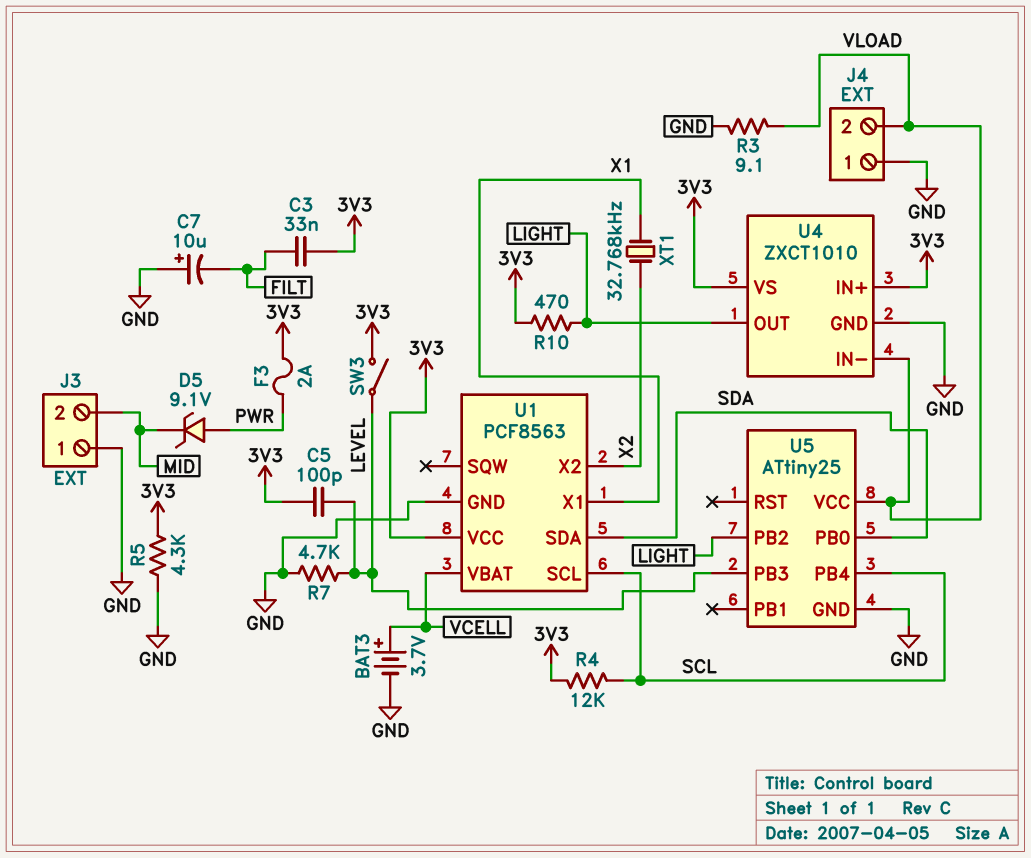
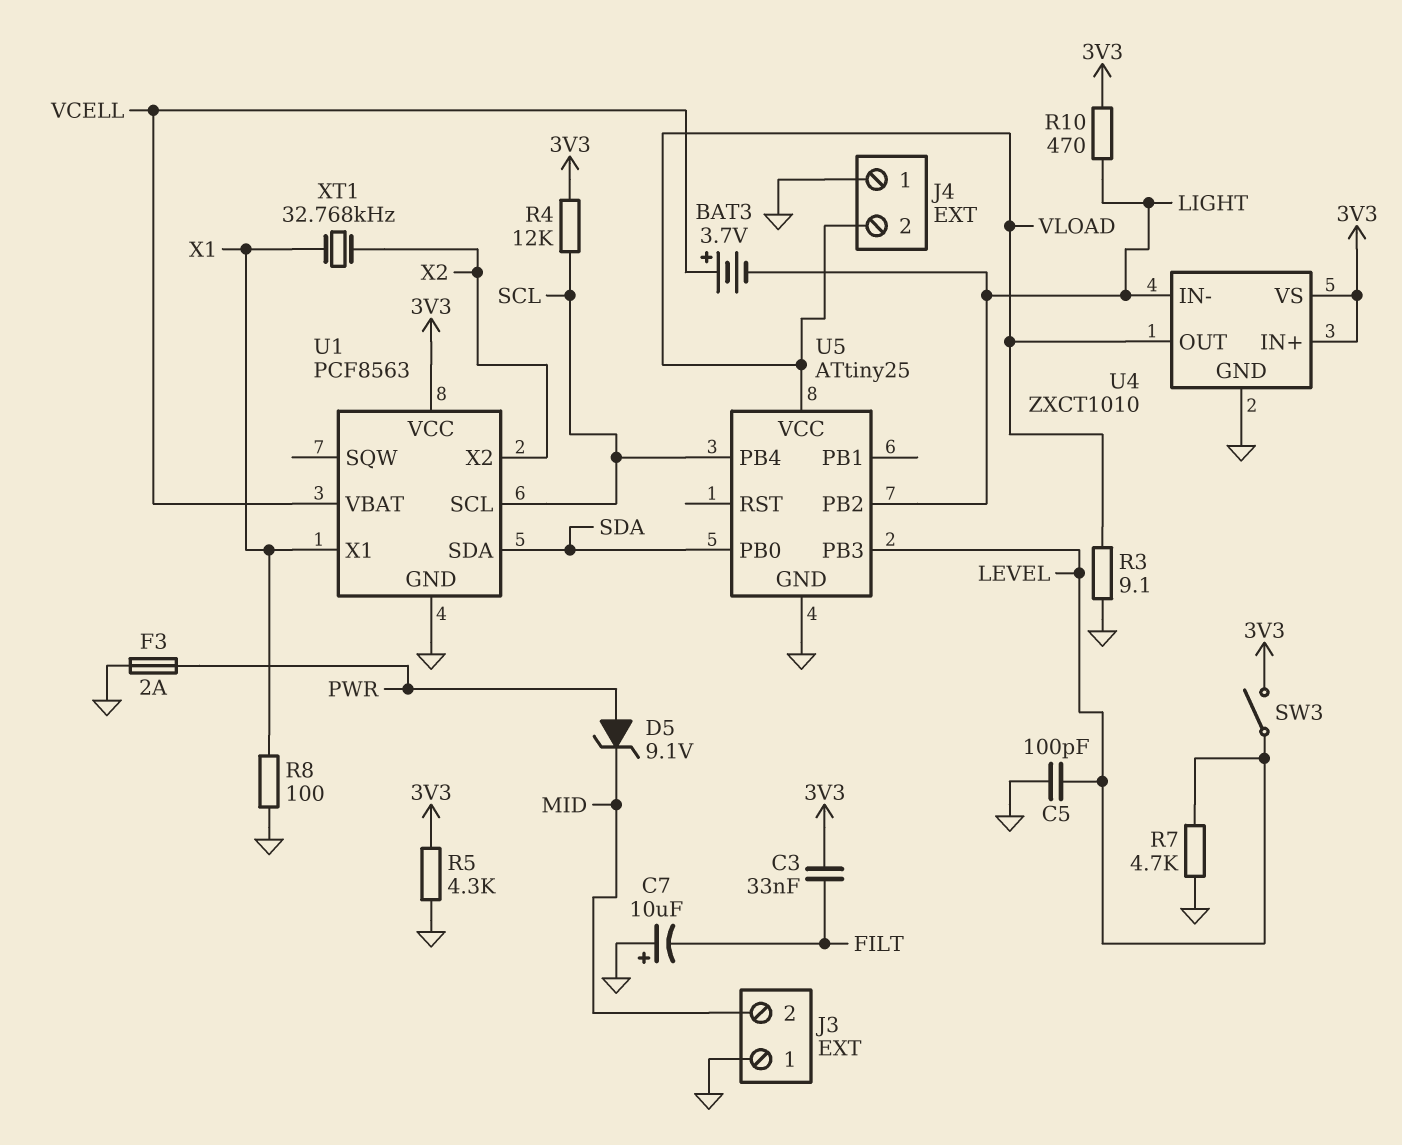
BAT3: 3.7V (plus VCELL, minus GND) -> 3.7V (plus VCELL, minus LIGHT)
C5: 100pF (3V3, LEVEL) -> 100pF (GND, LEVEL)
F3: 2A (3V3, PWR) -> 2A (GND, PWR)
R8: none -> 100 (GND, X1)
U4 pin IN-: VLOAD -> LIGHT
U4 pin OUT: LIGHT -> VLOAD

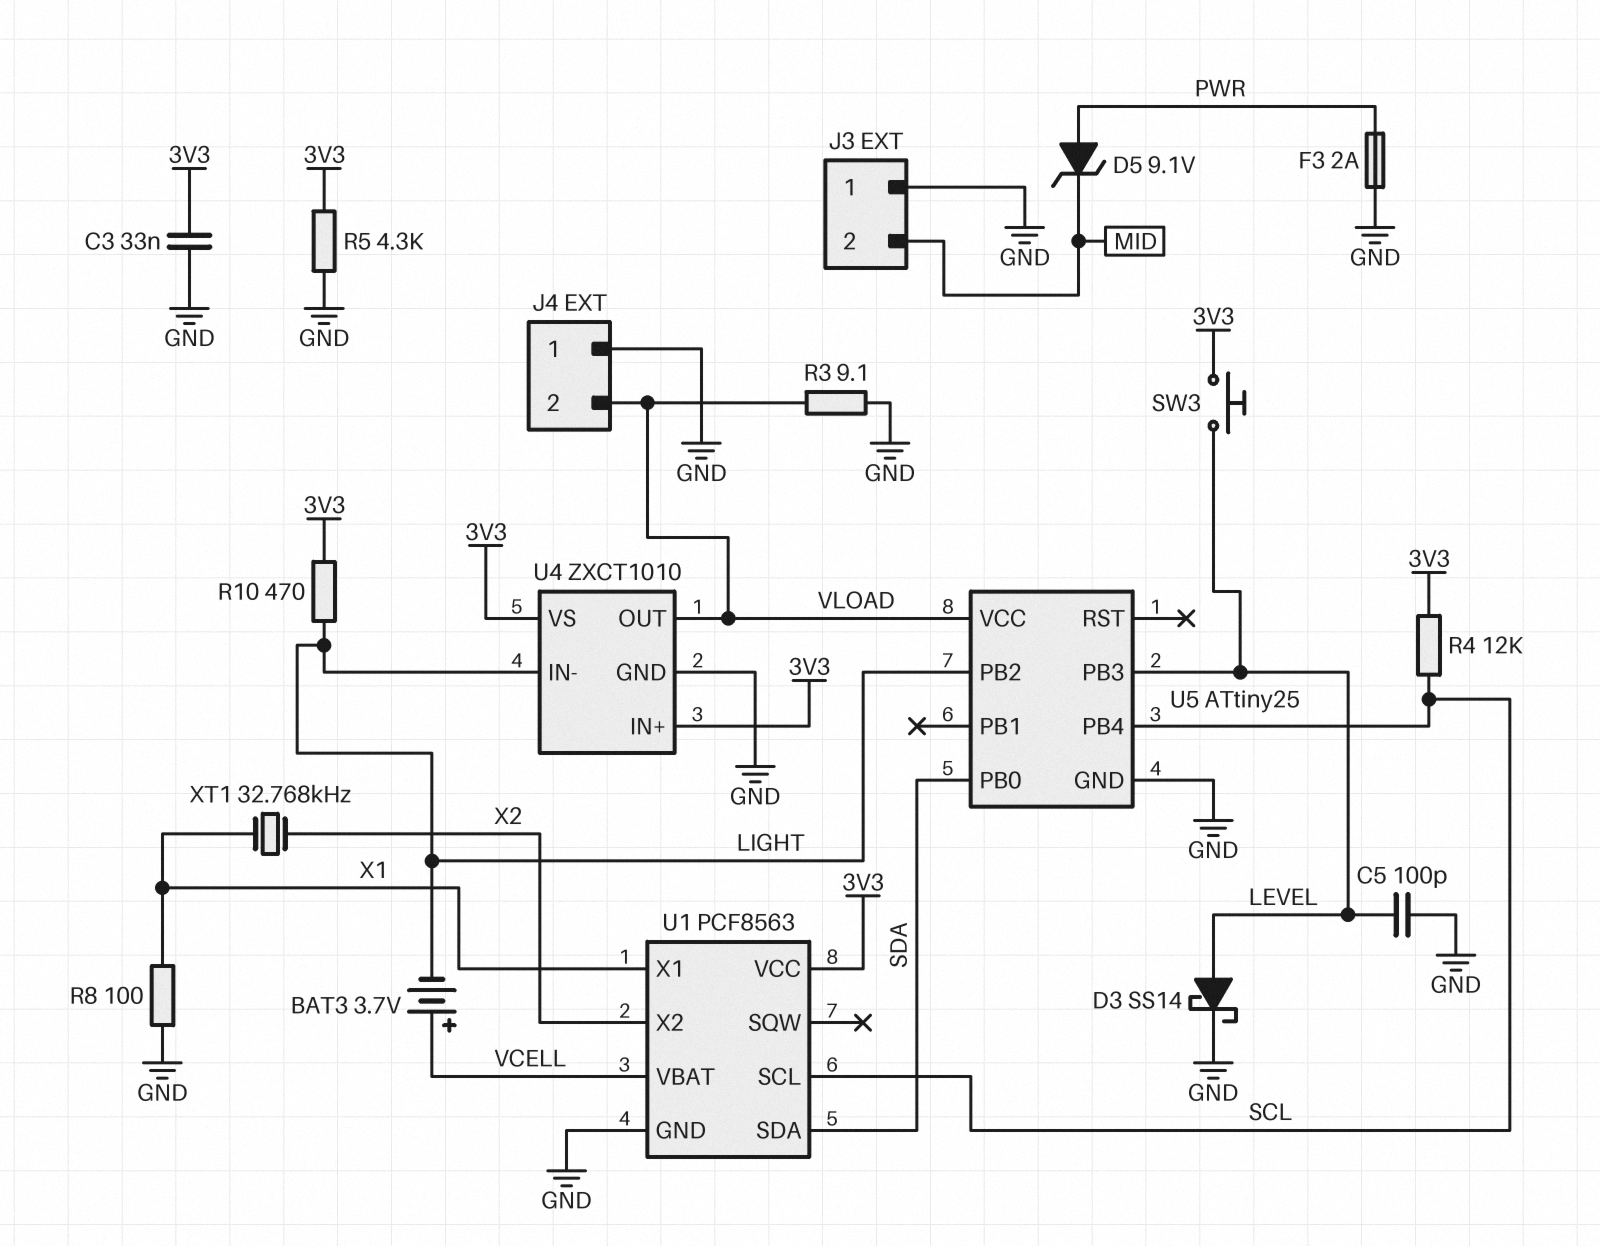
C3: 33nF (3V3, FILT) -> 33nF (3V3, GND)
C7: 10uF (plus GND, minus FILT) -> none
D3: none -> schottky SS14 (A LEVEL, K GND)
R7: 4.7k (GND, LEVEL) -> none
SW3: switch (3V3, LEVEL) -> button (3V3, LEVEL)

